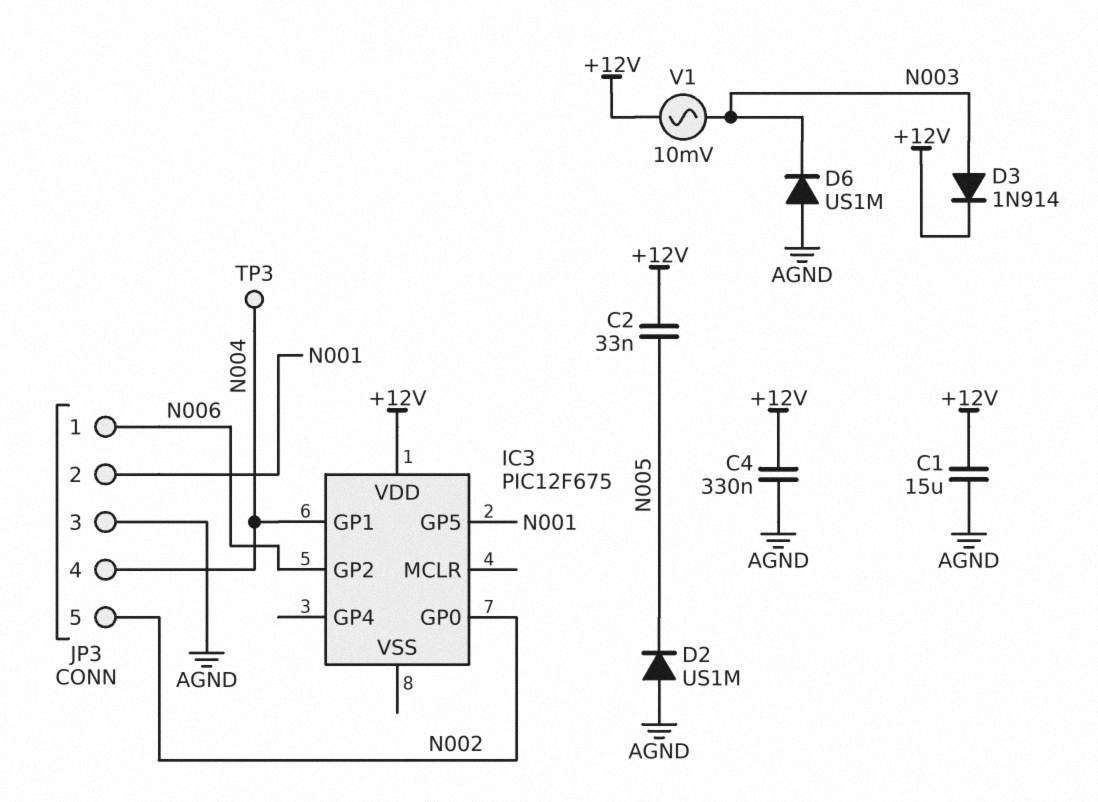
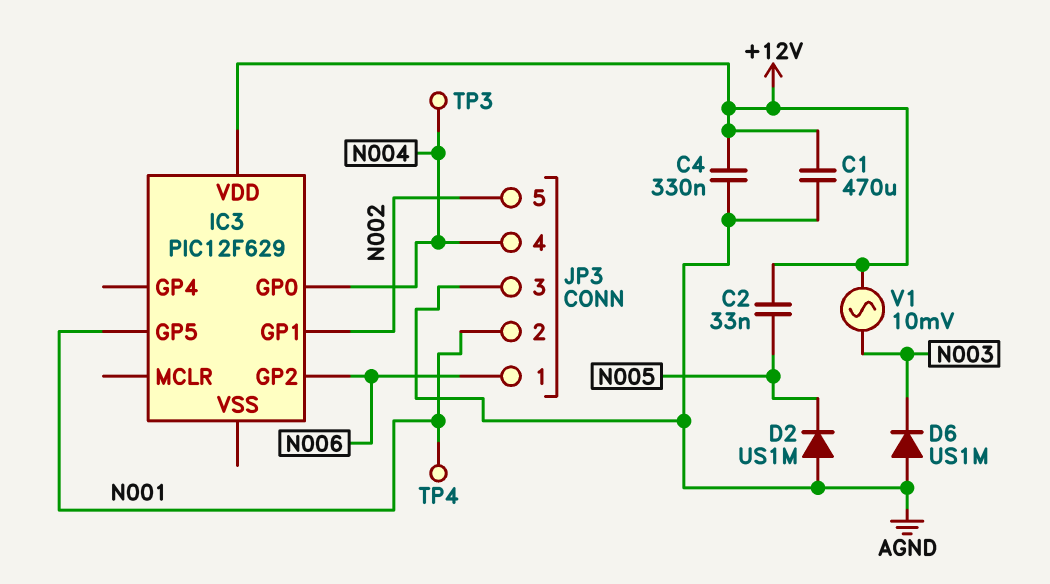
C1: 15uF (+12V, AGND) -> 470uF (+12V, AGND)
D3: diode 1N914 (A N003, K +12V) -> none
IC3: PIC12F675 -> PIC12F629
IC3 pin GP0: N002 -> N004
IC3 pin GP1: N004 -> N002
TP4: none -> test point (N001)

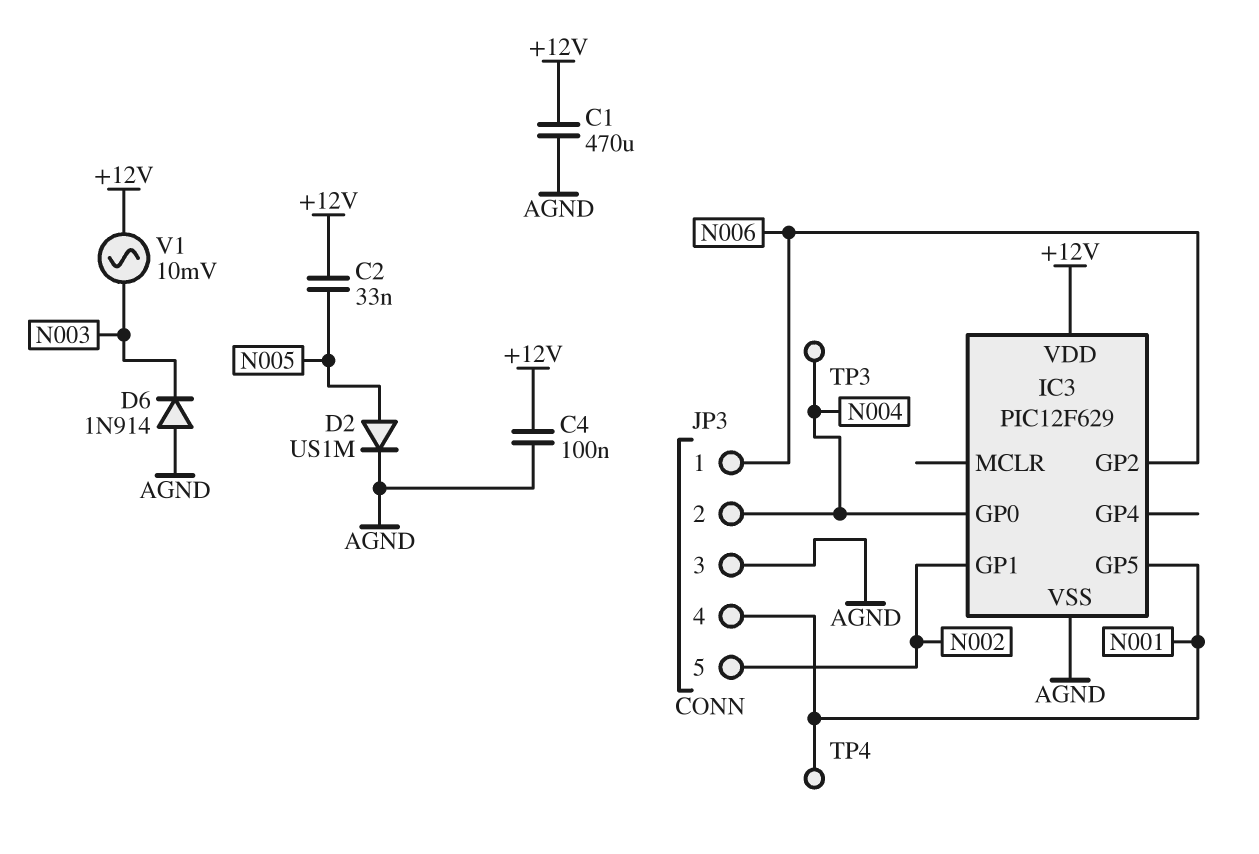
C4: 330nF (+12V, AGND) -> 100nF (+12V, AGND)
D2: diode US1M (A AGND, K N005) -> diode US1M (A N005, K AGND)
D6: diode US1M (A AGND, K N003) -> diode 1N914 (A AGND, K N003)
IC3 pin VSS: none -> AGND
JP3 pin 2: N001 -> N004
JP3 pin 4: N004 -> N001

